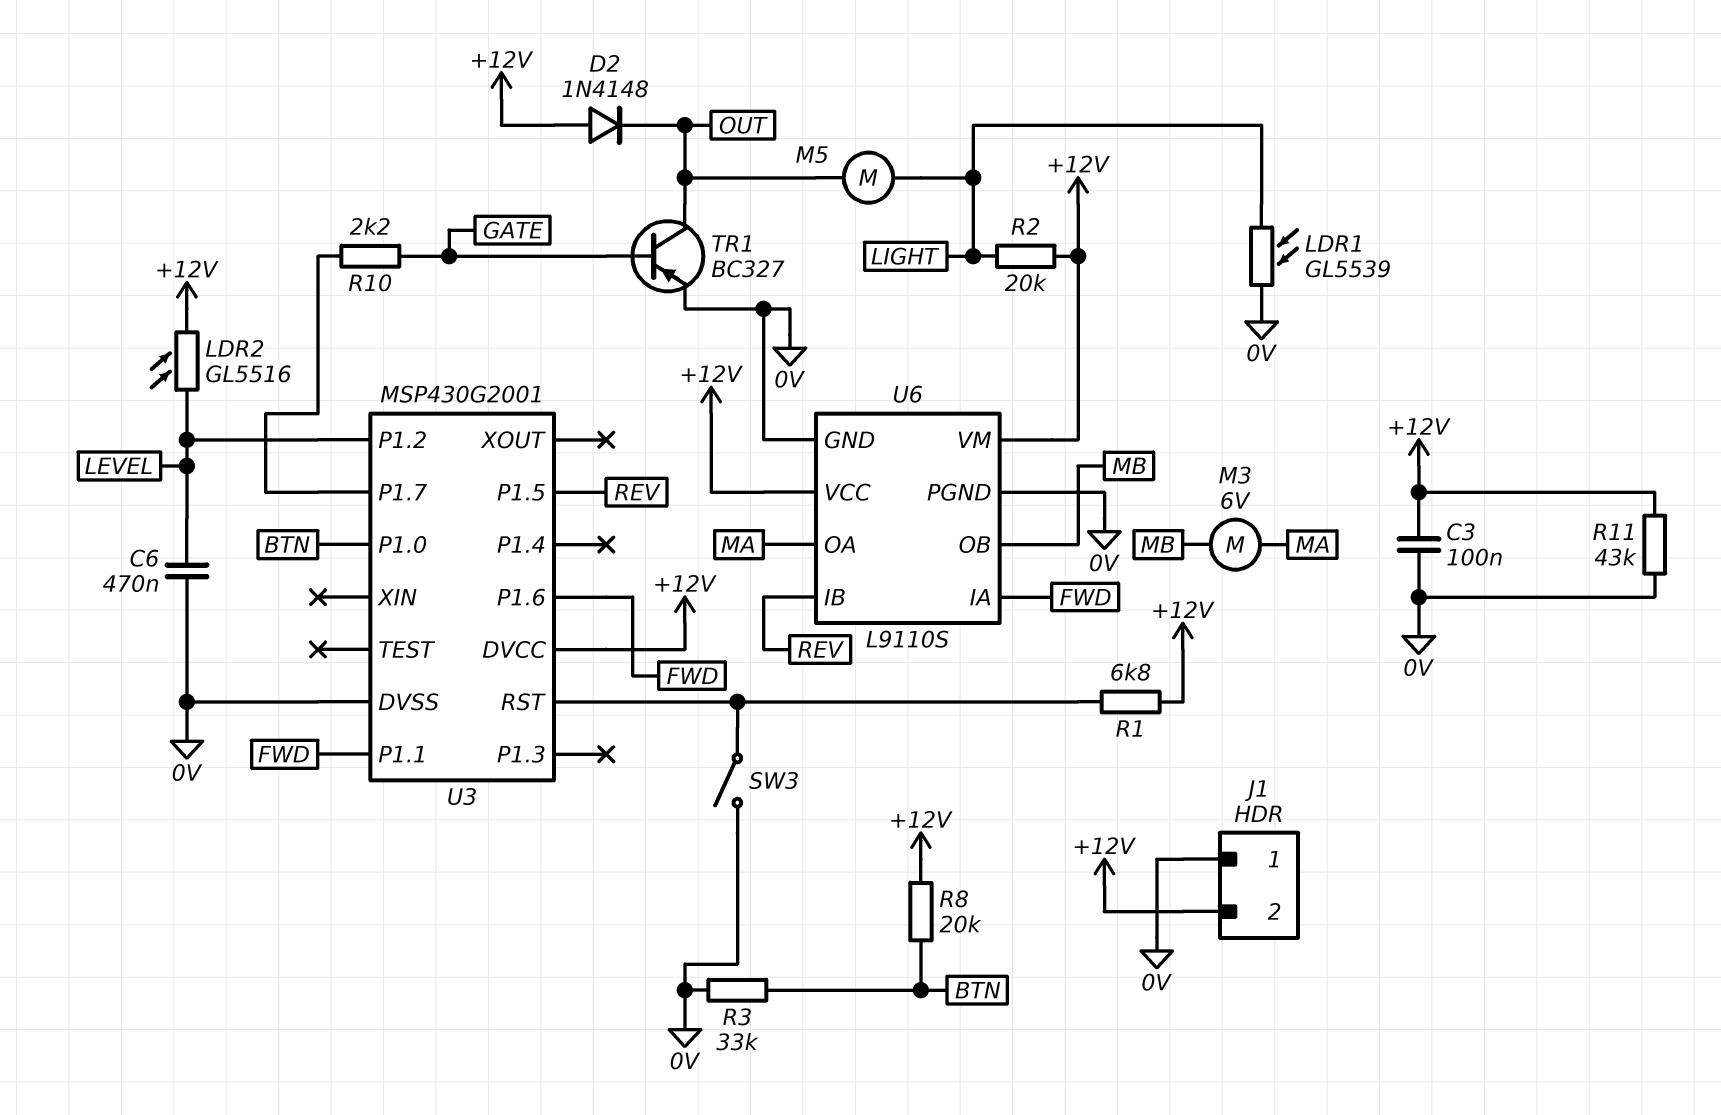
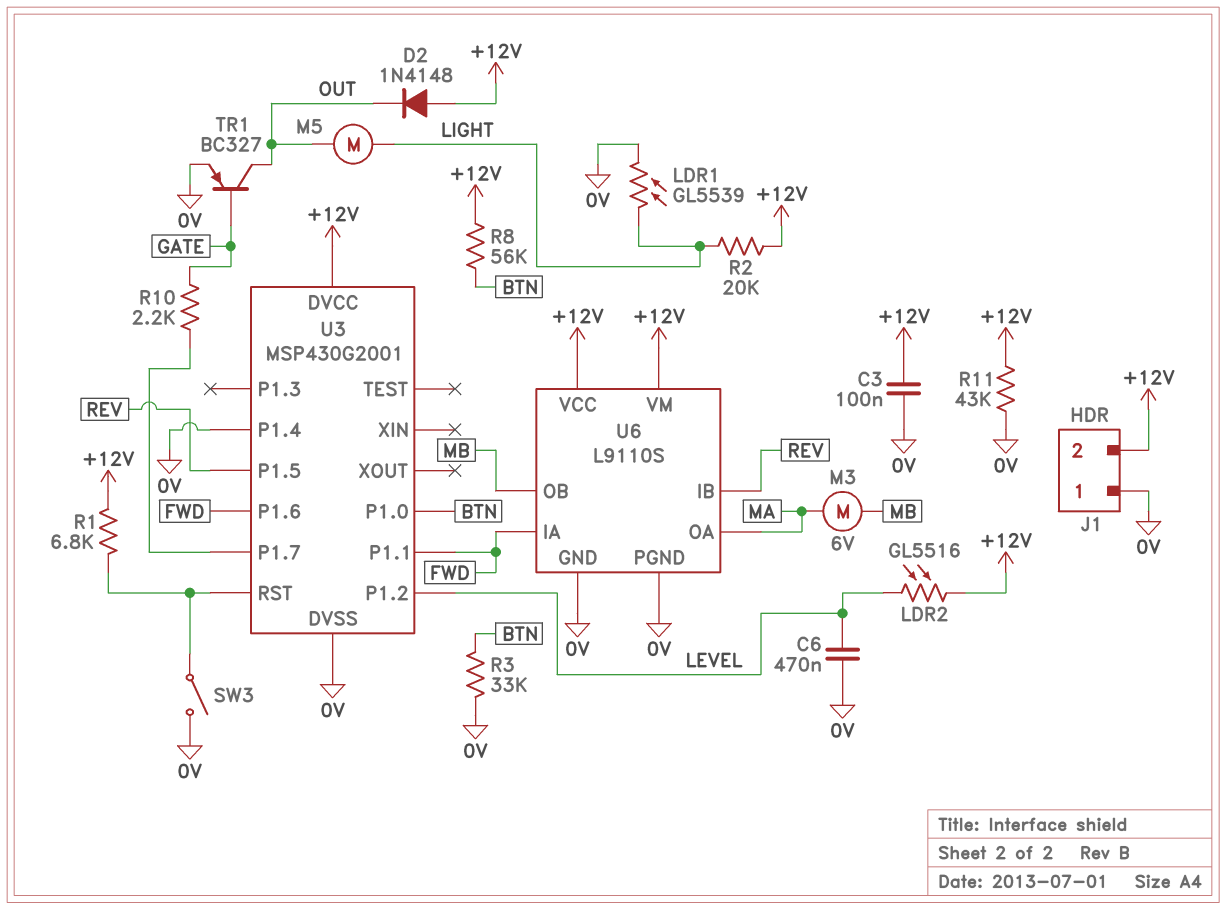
R8: 20k (+12V, BTN) -> 56k (+12V, BTN)
U3 pin P1.4: none -> 0V

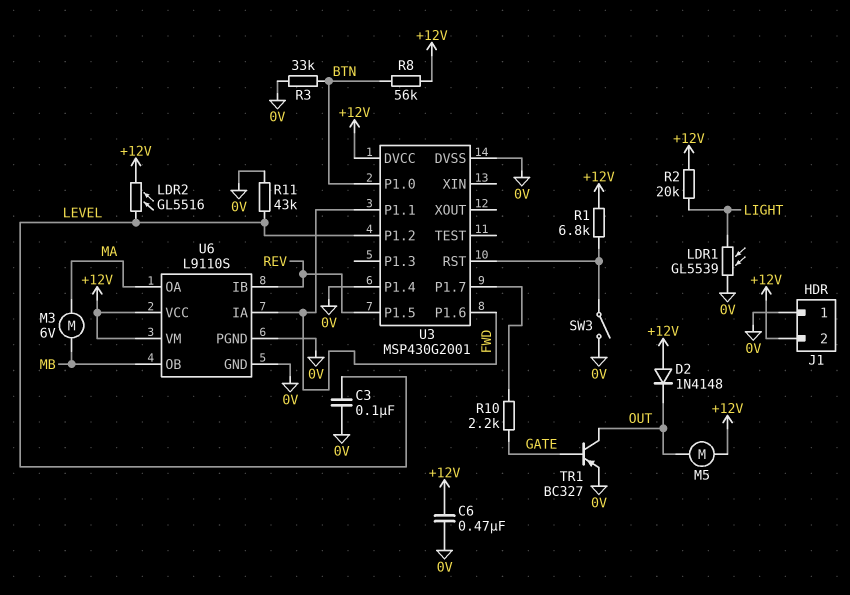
C3: 100nF (+12V, 0V) -> 100nF (0V, LEVEL)
C6: 470nF (0V, LEVEL) -> 470nF (+12V, 0V)
M5: motor (LIGHT, OUT) -> motor (+12V, OUT)
R11: 43k (+12V, 0V) -> 43k (0V, LEVEL)

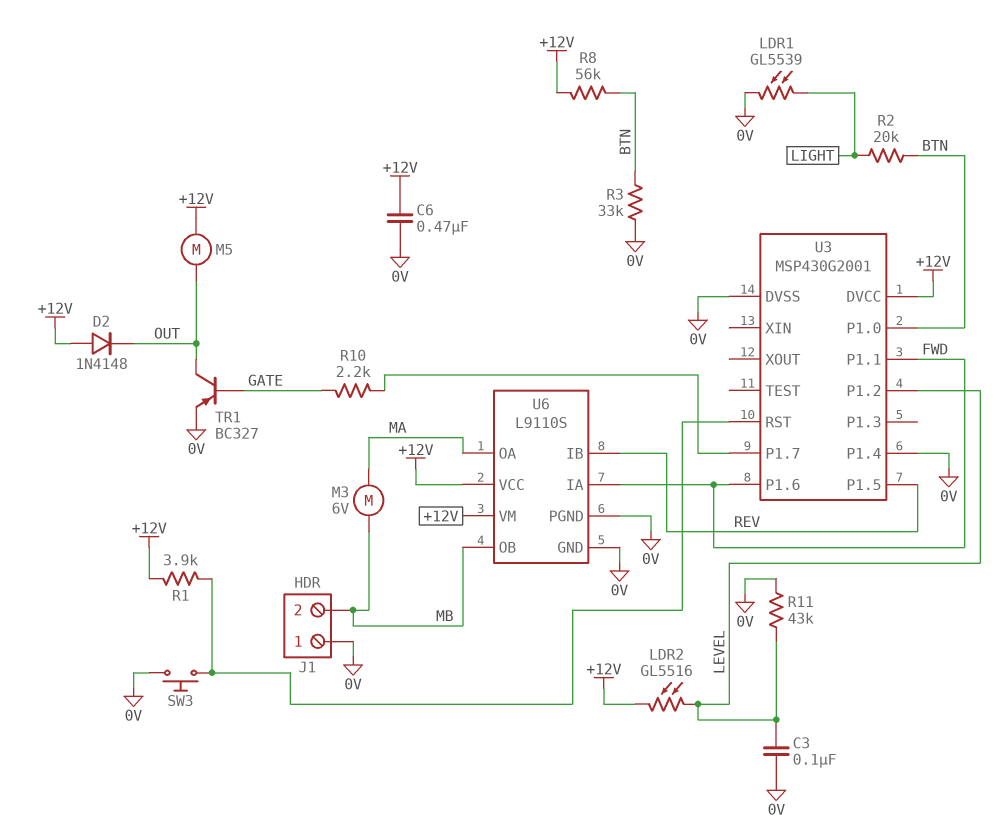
J1 pin 2: +12V -> MB
R1: 6.8k (+12V, U3/RST) -> 3.9k (+12V, U3/RST)
R2: 20k (+12V, LIGHT) -> 20k (BTN, LIGHT)
SW3: switch (0V, U3/RST) -> button (0V, U3/RST)

